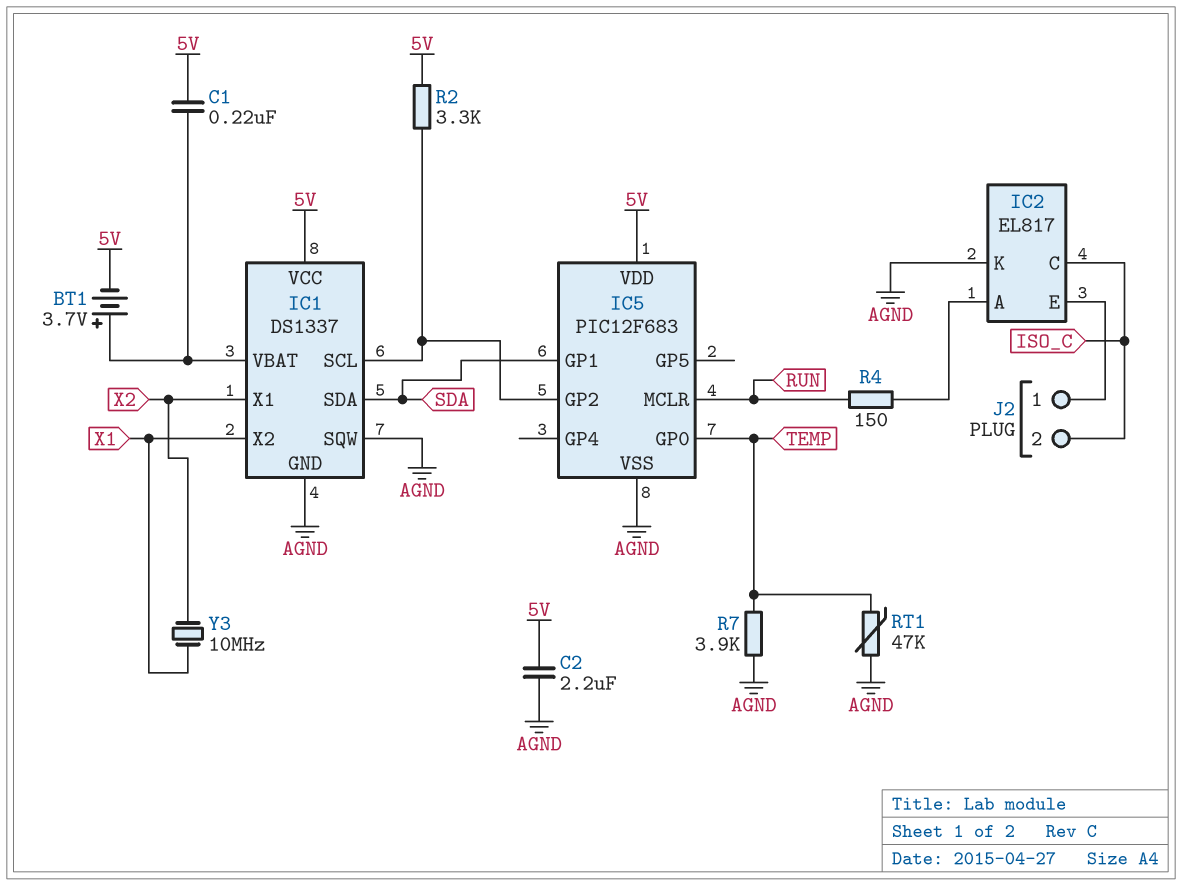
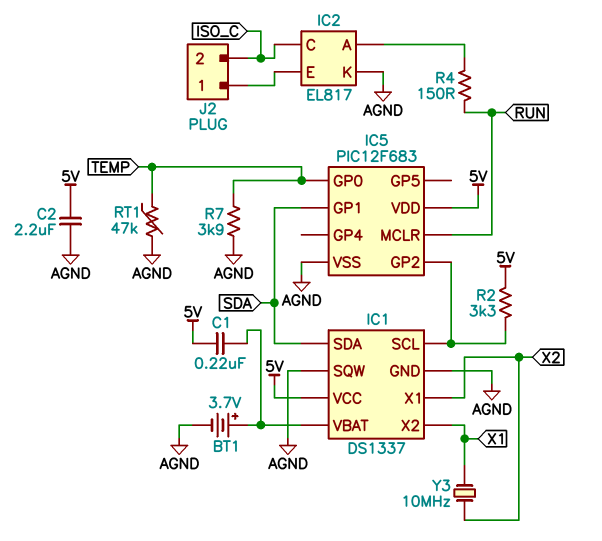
BT1: 3.7V (plus IC1/VBAT, minus 5V) -> 3.7V (plus IC1/VBAT, minus AGND)

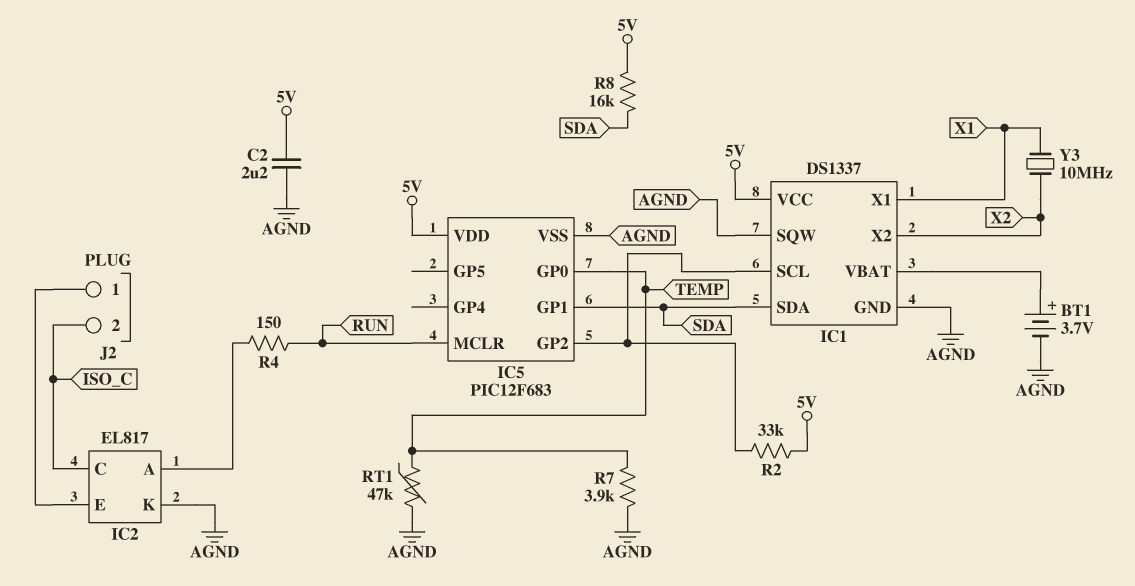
C1: 220nF (5V, IC1/VBAT) -> none
IC1 pin X1: X2 -> X1
IC1 pin X2: X1 -> X2
R2: 3.3k (5V, IC1/SCL) -> 33k (5V, IC1/SCL)
R8: none -> 16k (5V, SDA)

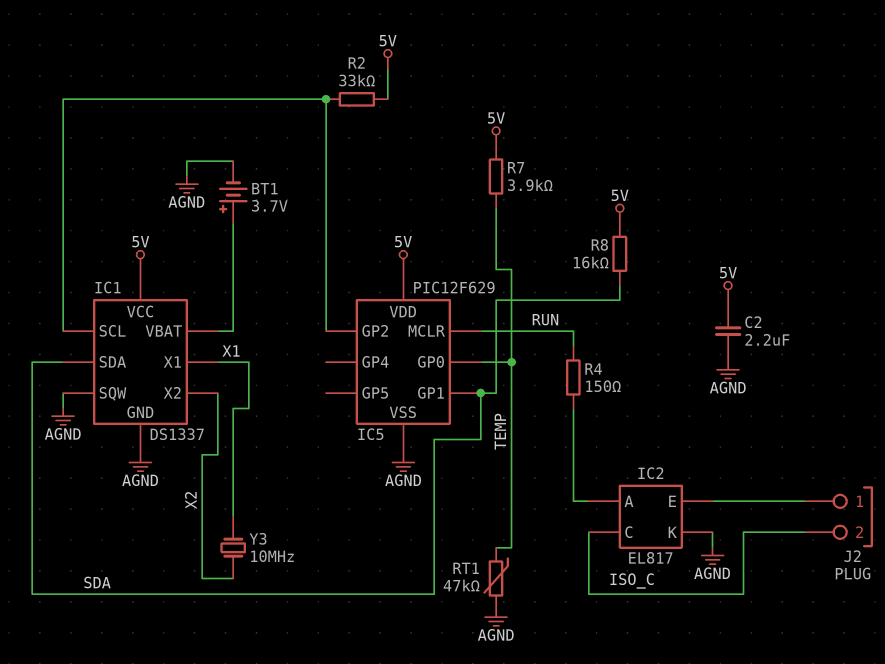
IC5: PIC12F683 -> PIC12F629
R7: 3.9k (AGND, TEMP) -> 3.9k (5V, TEMP)

